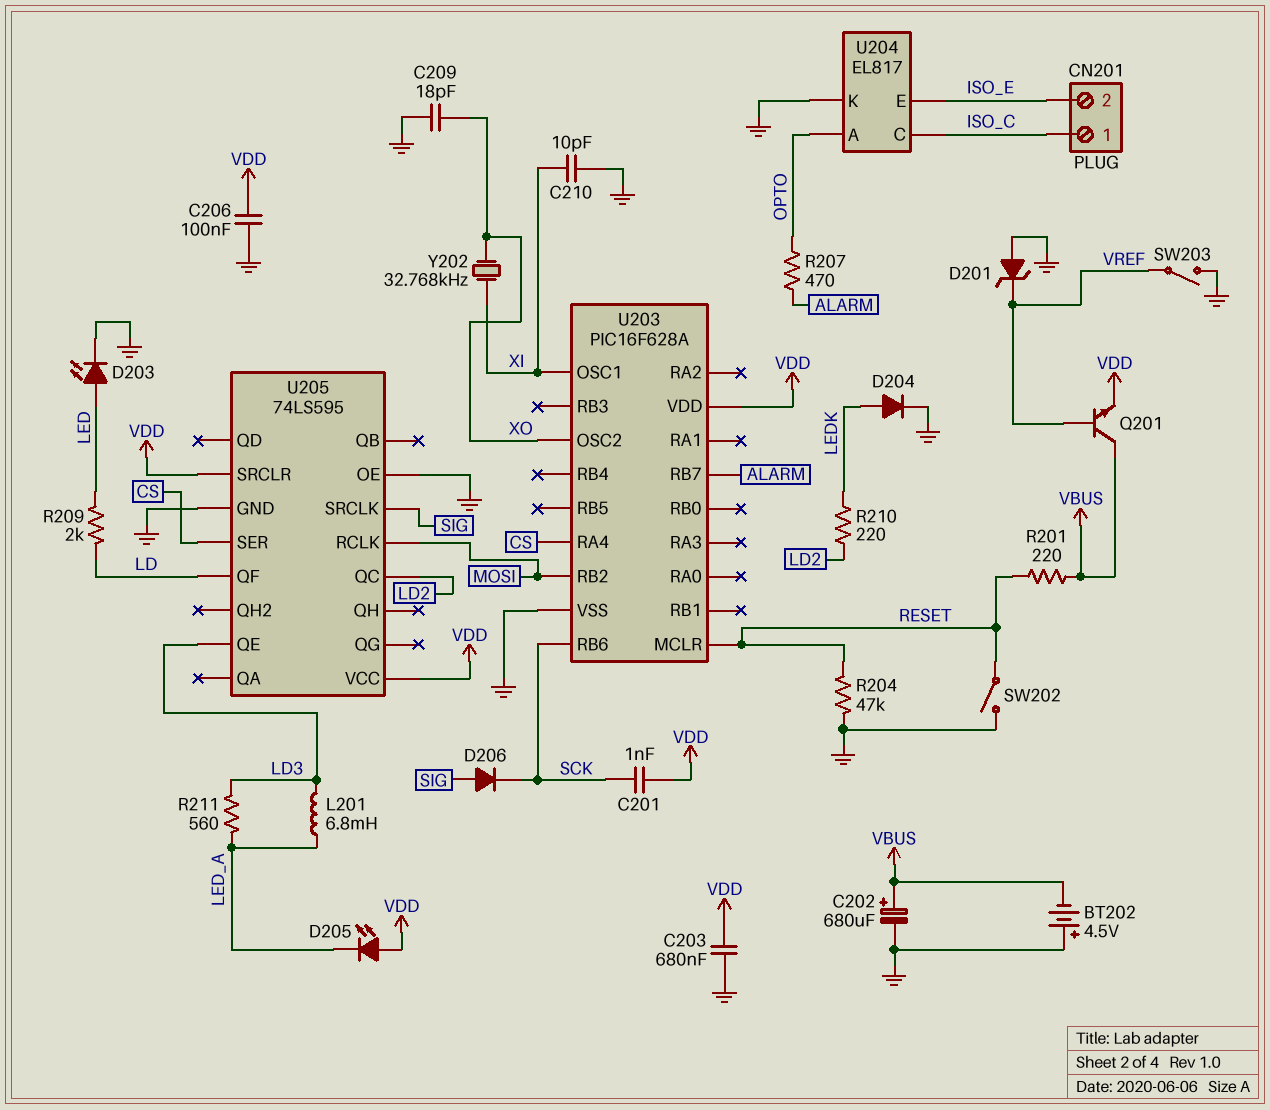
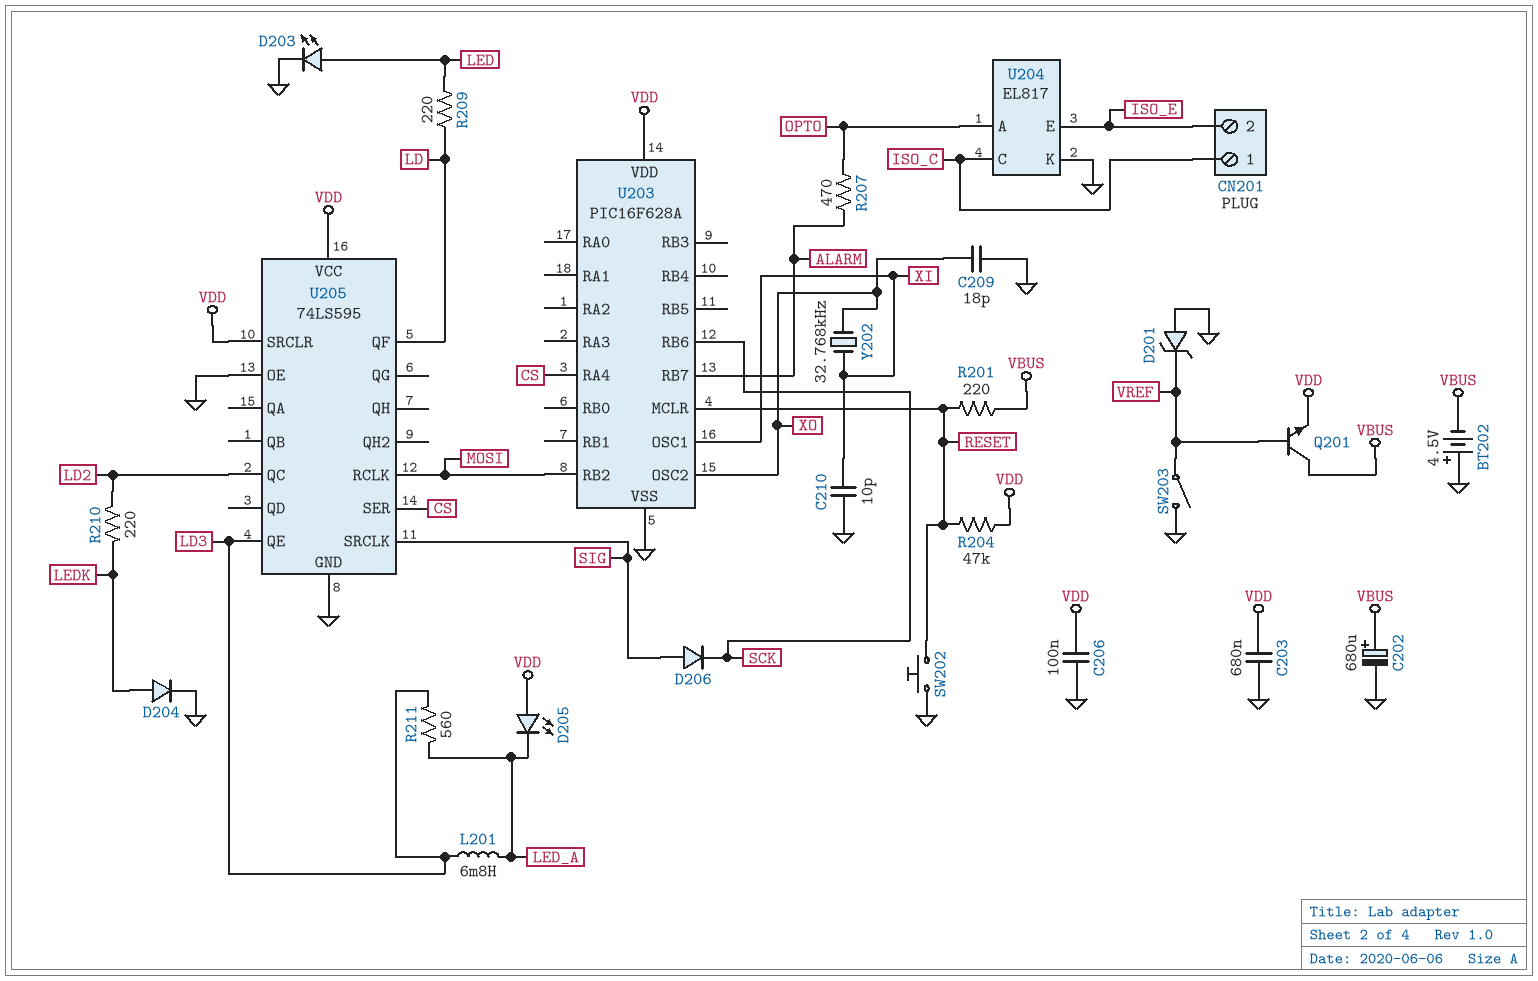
C201: 1nF (SCK, VDD) -> none
R204: 47k (GND, RESET) -> 47k (RESET, VDD)
R209: 2k (LD, LED) -> 220 (LD, LED)
SW202: switch (GND, RESET) -> button (GND, RESET)

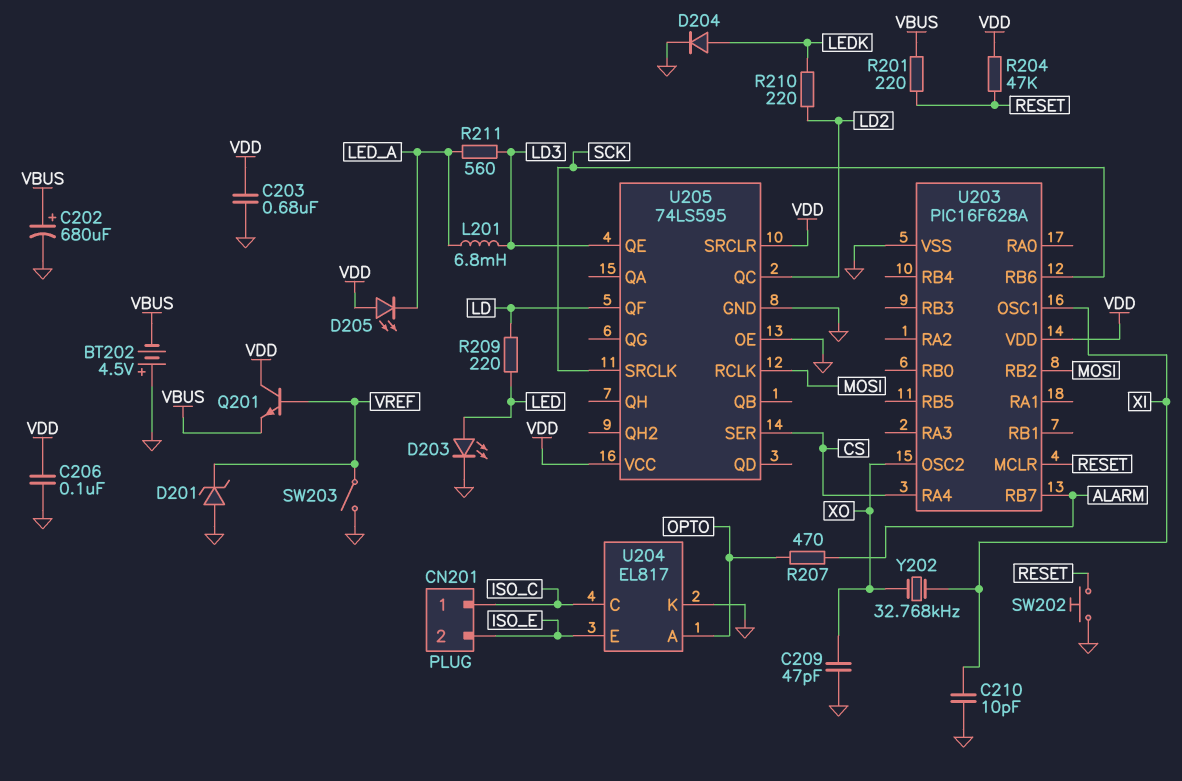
C209: 18pF (GND, XO) -> 47pF (GND, XO)
D206: diode (A SIG, K SCK) -> none
Q201: NPN (B VREF, C VBUS, E VDD) -> NPN (B VREF, C VDD, E VBUS)
U205 pin SRCLK: SIG -> SCK

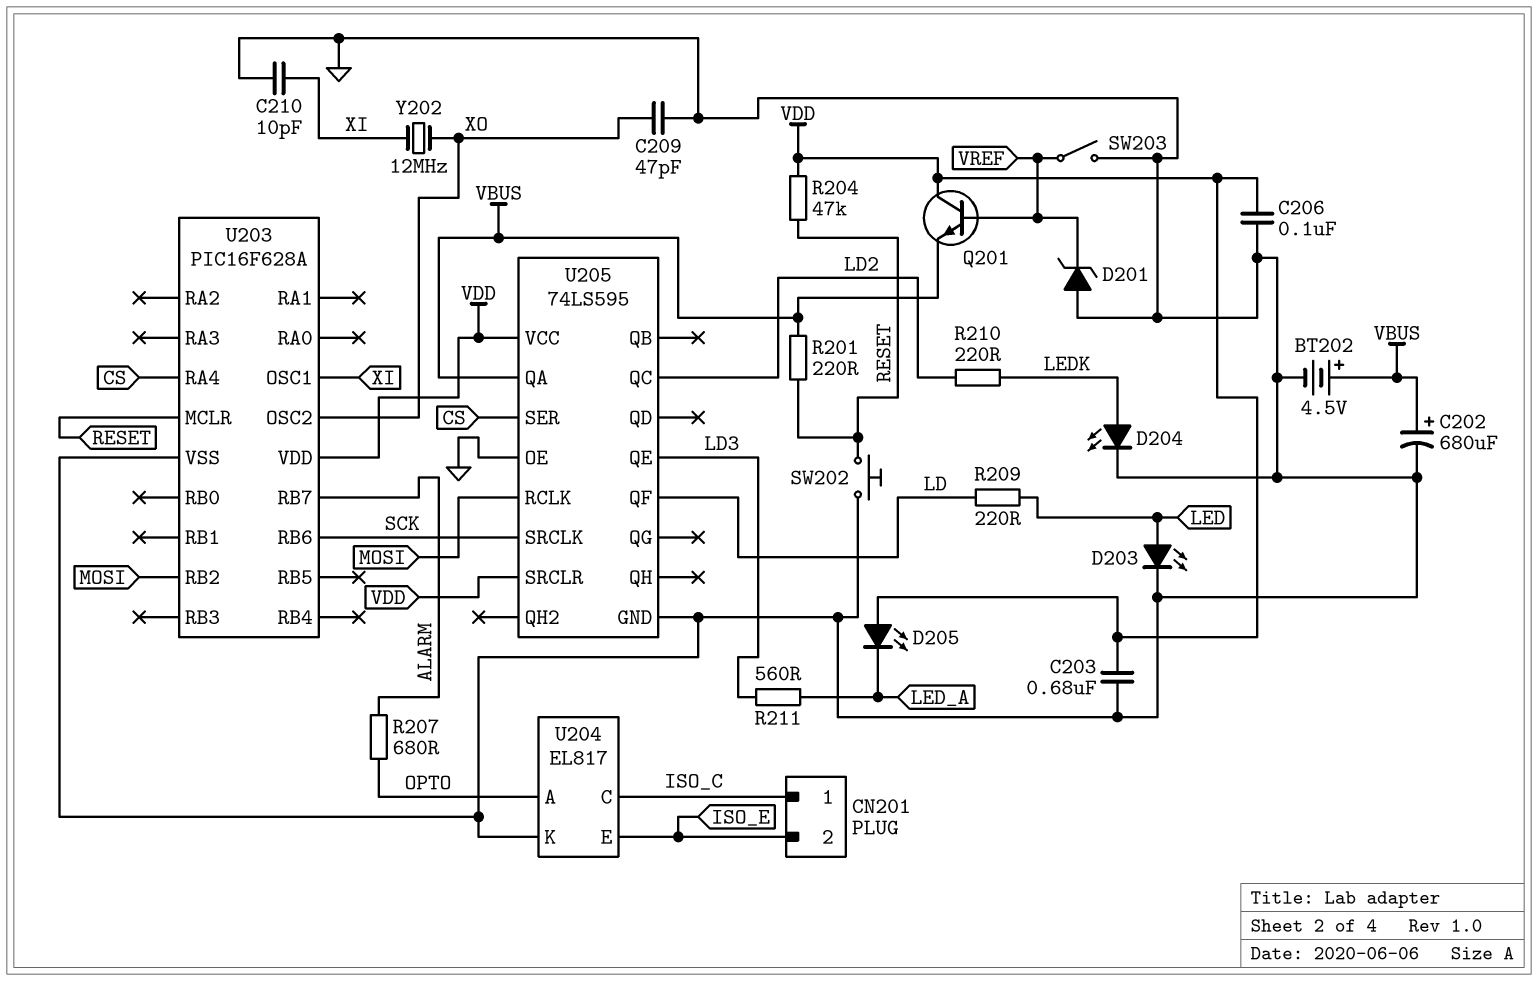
BT202: 4.5V (plus GND, minus VBUS) -> 4.5V (plus VBUS, minus GND)
D204: diode (A LEDK, K GND) -> LED (A LEDK, K GND)
L201: 6.8mH (LD3, LED_A) -> none
R207: 470 (ALARM, OPTO) -> 680 (ALARM, OPTO)
U205 pin QA: none -> VBUS
Y202: 32.768kHz (XI, XO) -> 12MHz (XI, XO)

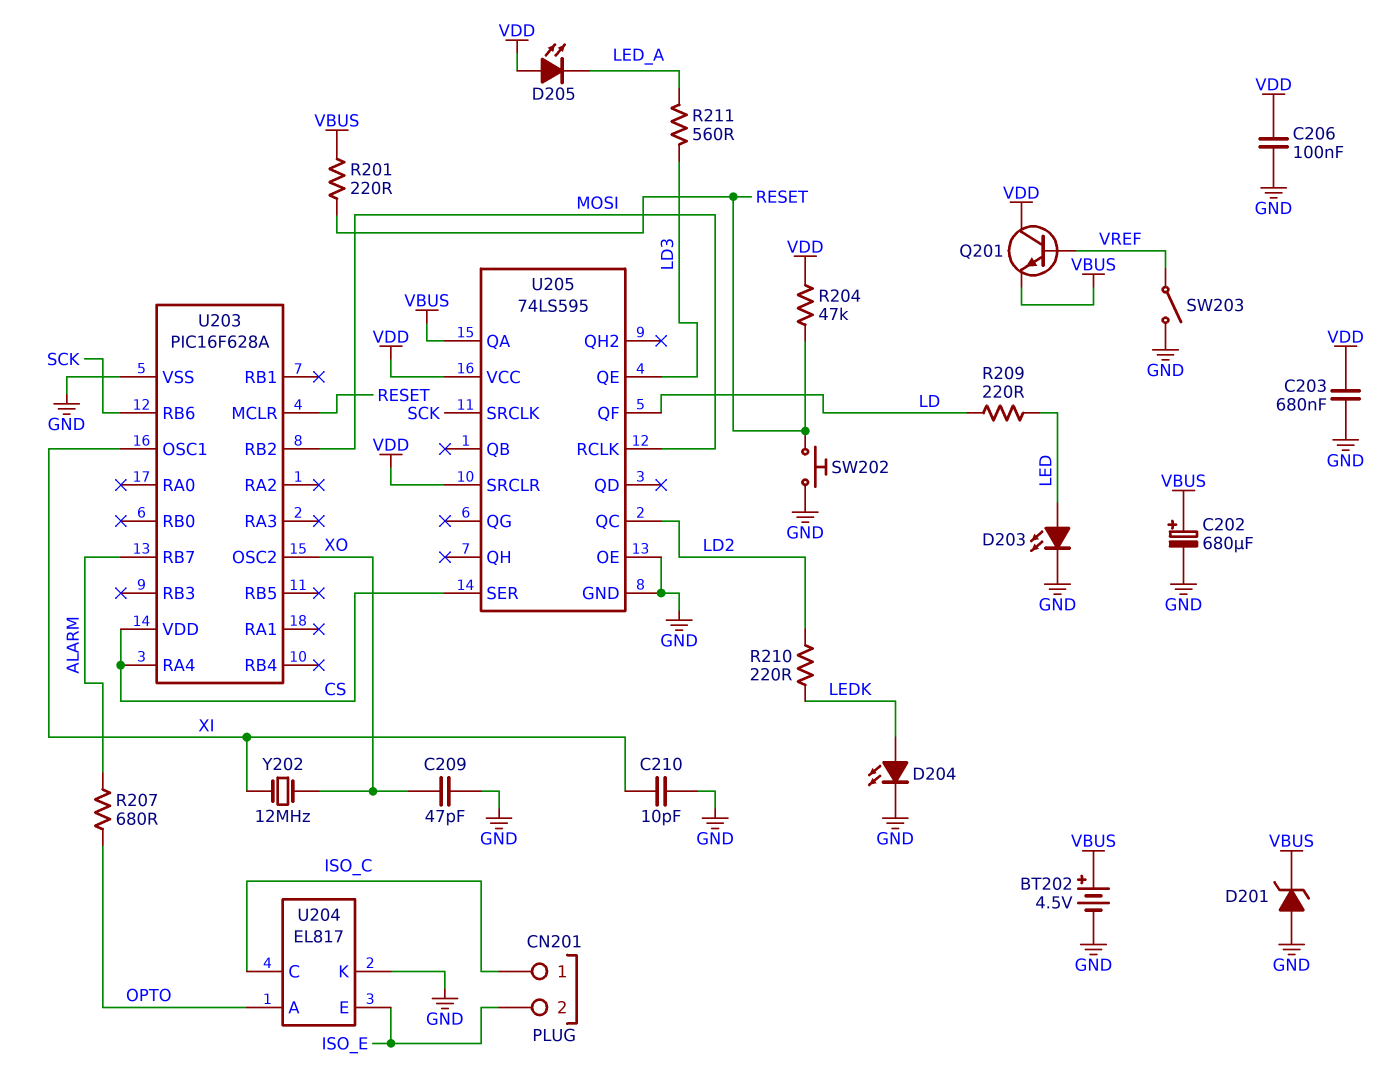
D201: zener (A GND, K VREF) -> zener (A GND, K VBUS)
U203 pin VDD: VDD -> CS

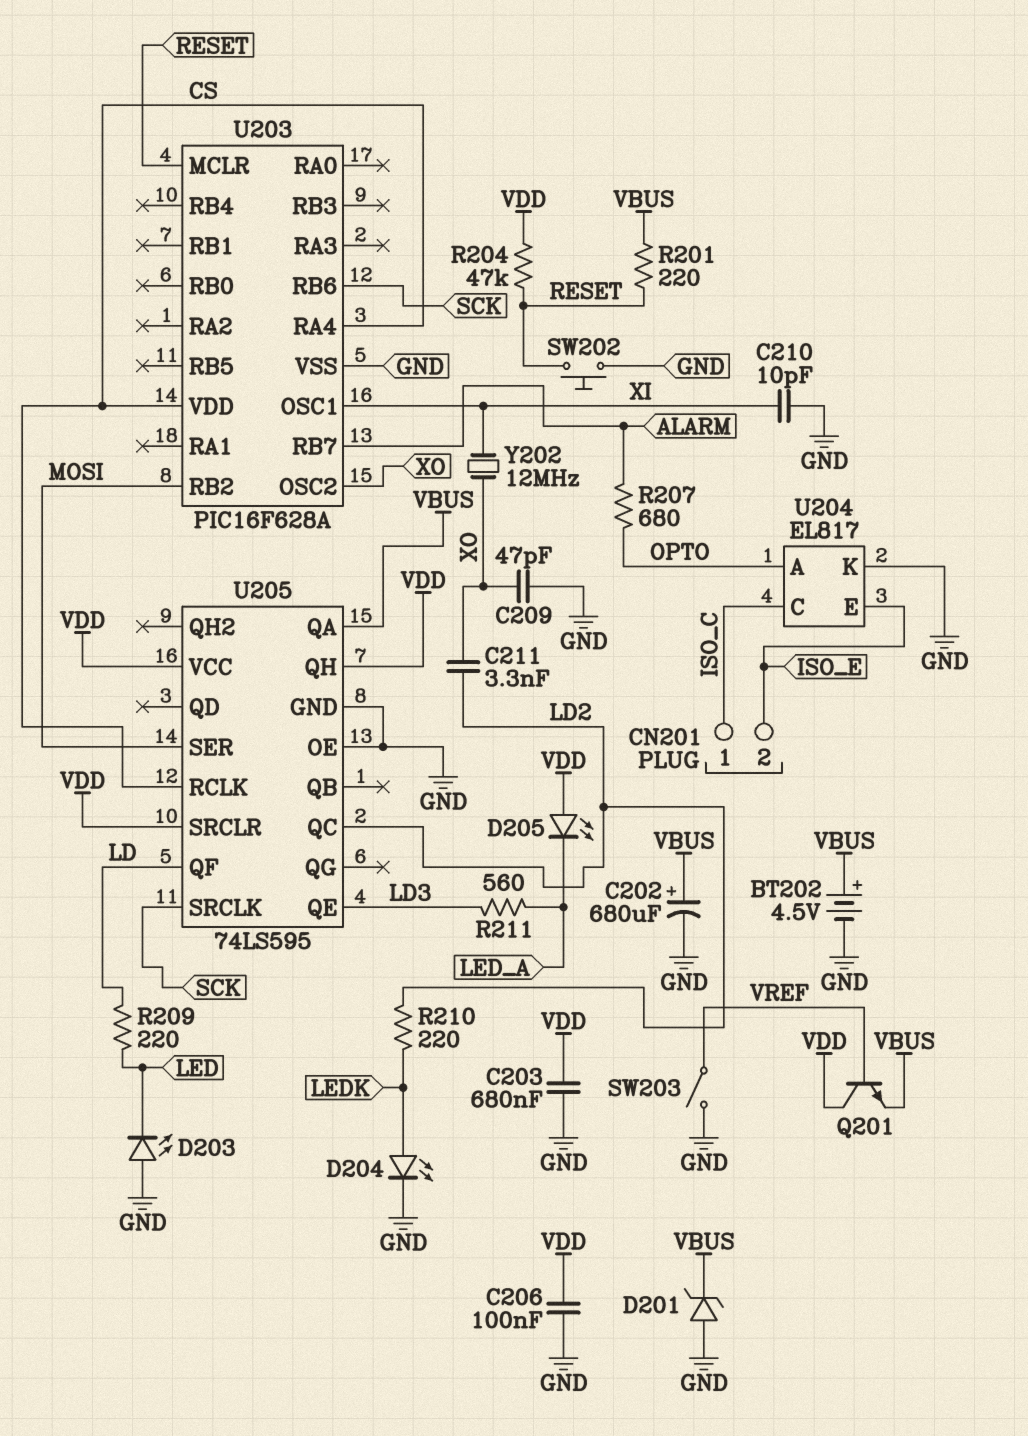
C211: none -> 3.3nF (LD2, XO)
D203: LED (A LED, K GND) -> LED (A GND, K LED)
U205 pin QH: none -> VDD
U205 pin RCLK: MOSI -> CS
U205 pin SER: CS -> MOSI

